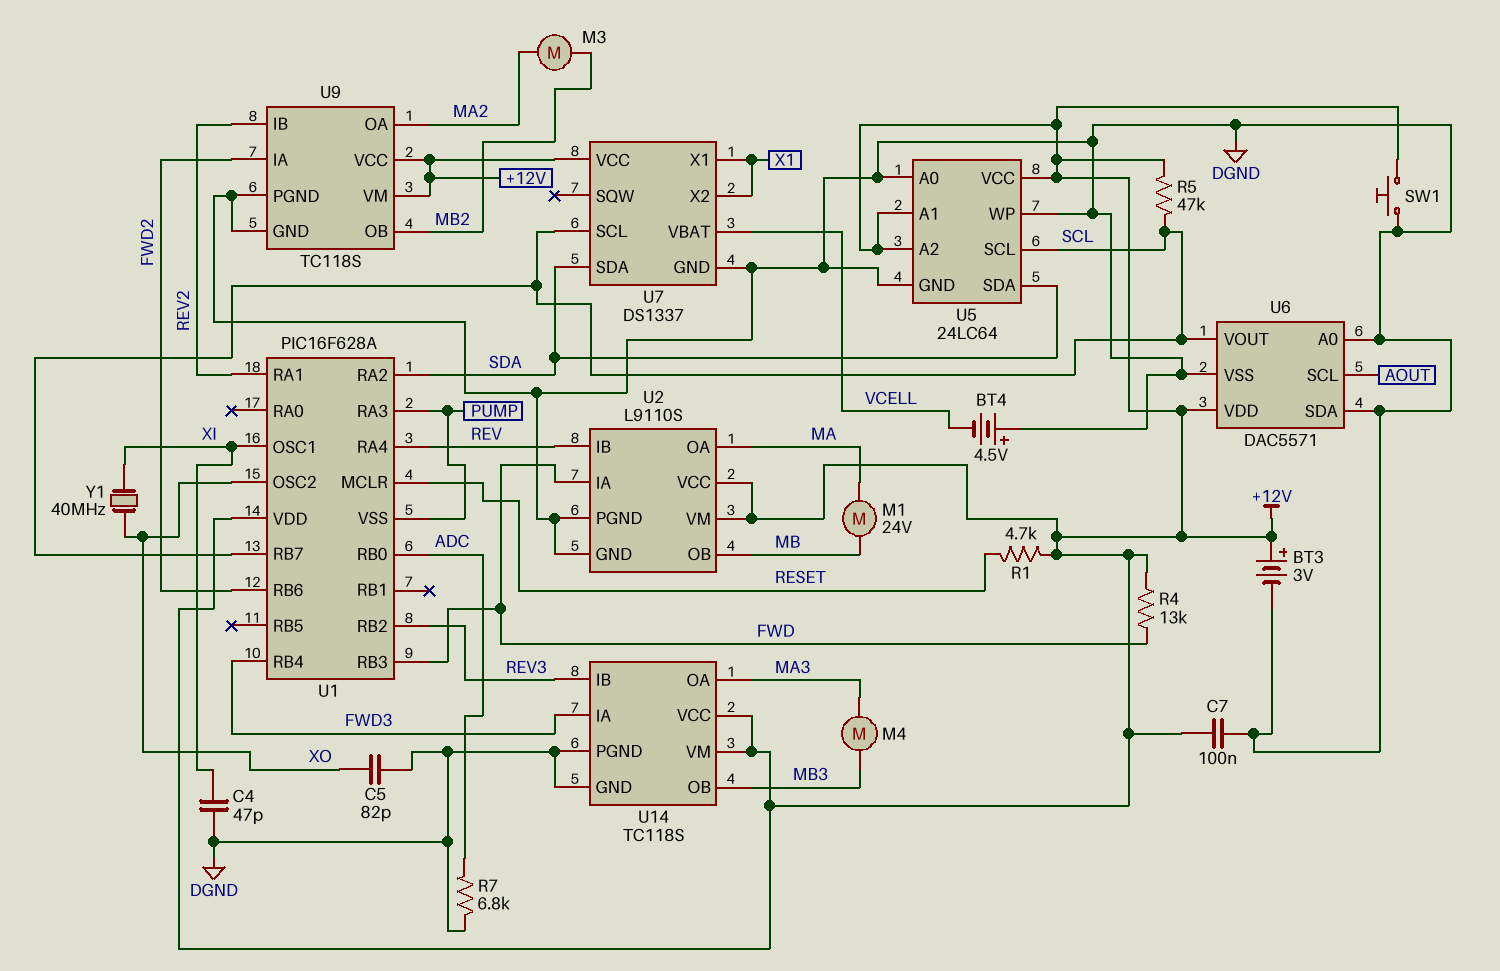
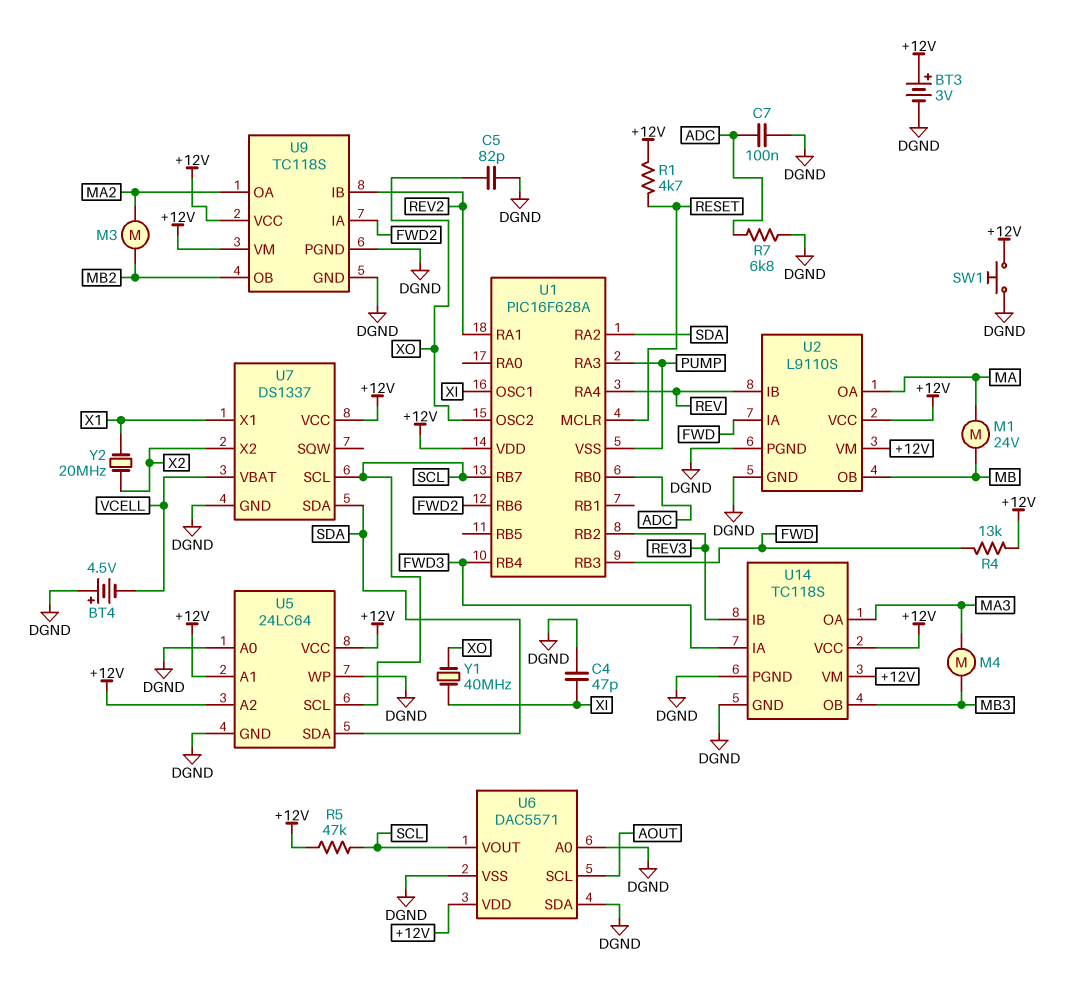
C7: 100nF (+12V, DGND) -> 100nF (ADC, DGND)
U7 pin X2: X1 -> X2
Y2: none -> 20MHz (X1, X2)

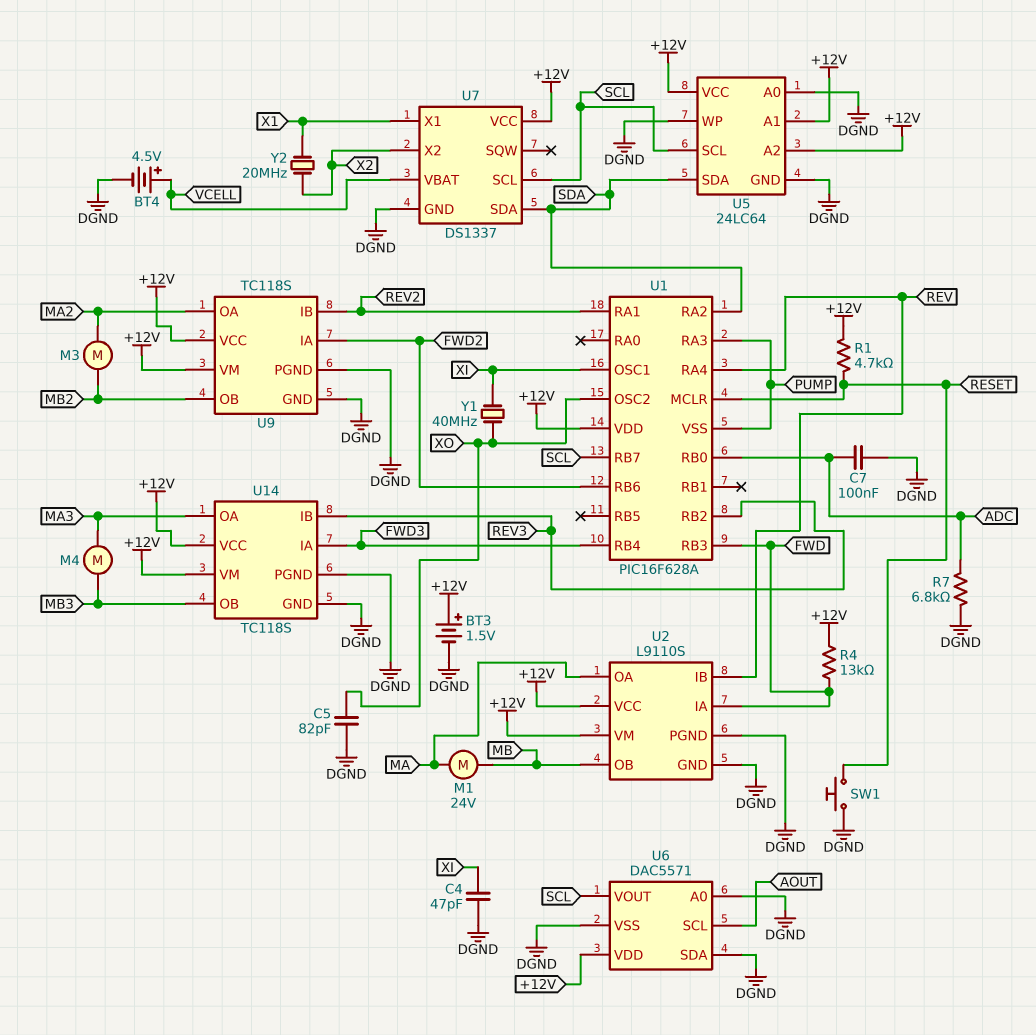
BT3: 3V (plus +12V, minus DGND) -> 1.5V (plus +12V, minus DGND)
BT4: 4.5V (plus DGND, minus VCELL) -> 4.5V (plus VCELL, minus DGND)
R5: 47k (+12V, SCL) -> none
SW1: button (+12V, DGND) -> button (DGND, RESET)

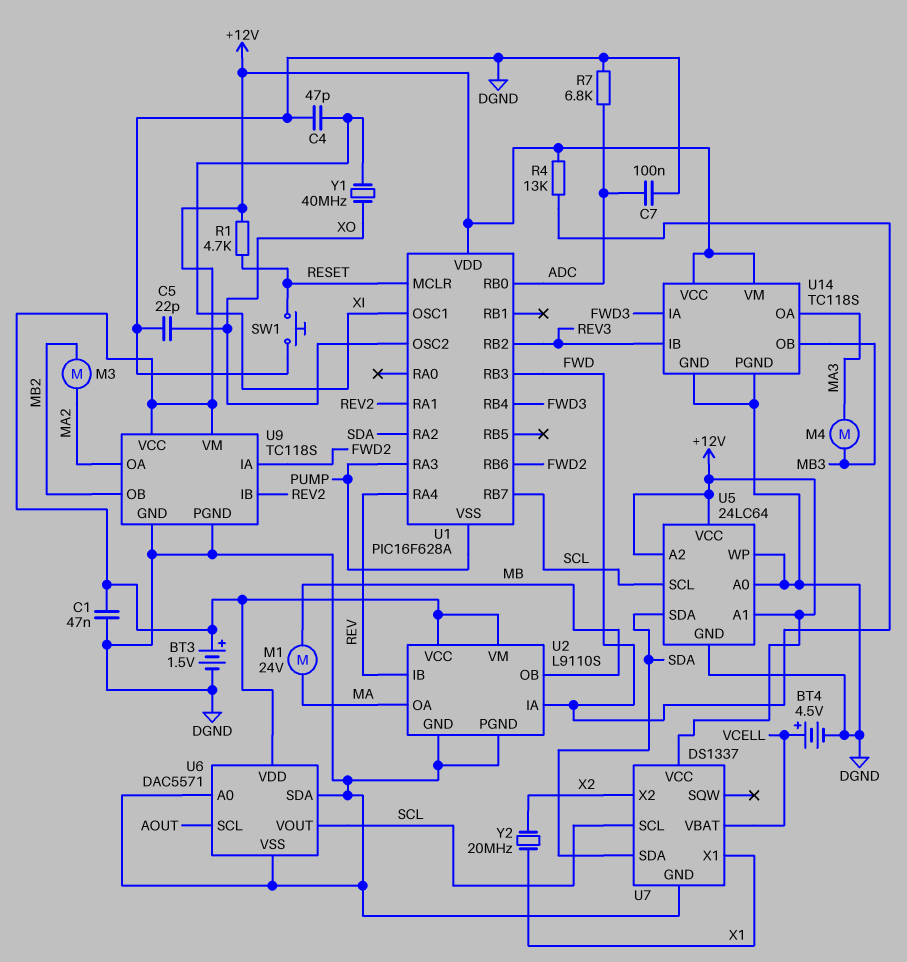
C1: none -> 47nF (+12V, DGND)
C5: 82pF (DGND, XO) -> 22pF (DGND, XO)

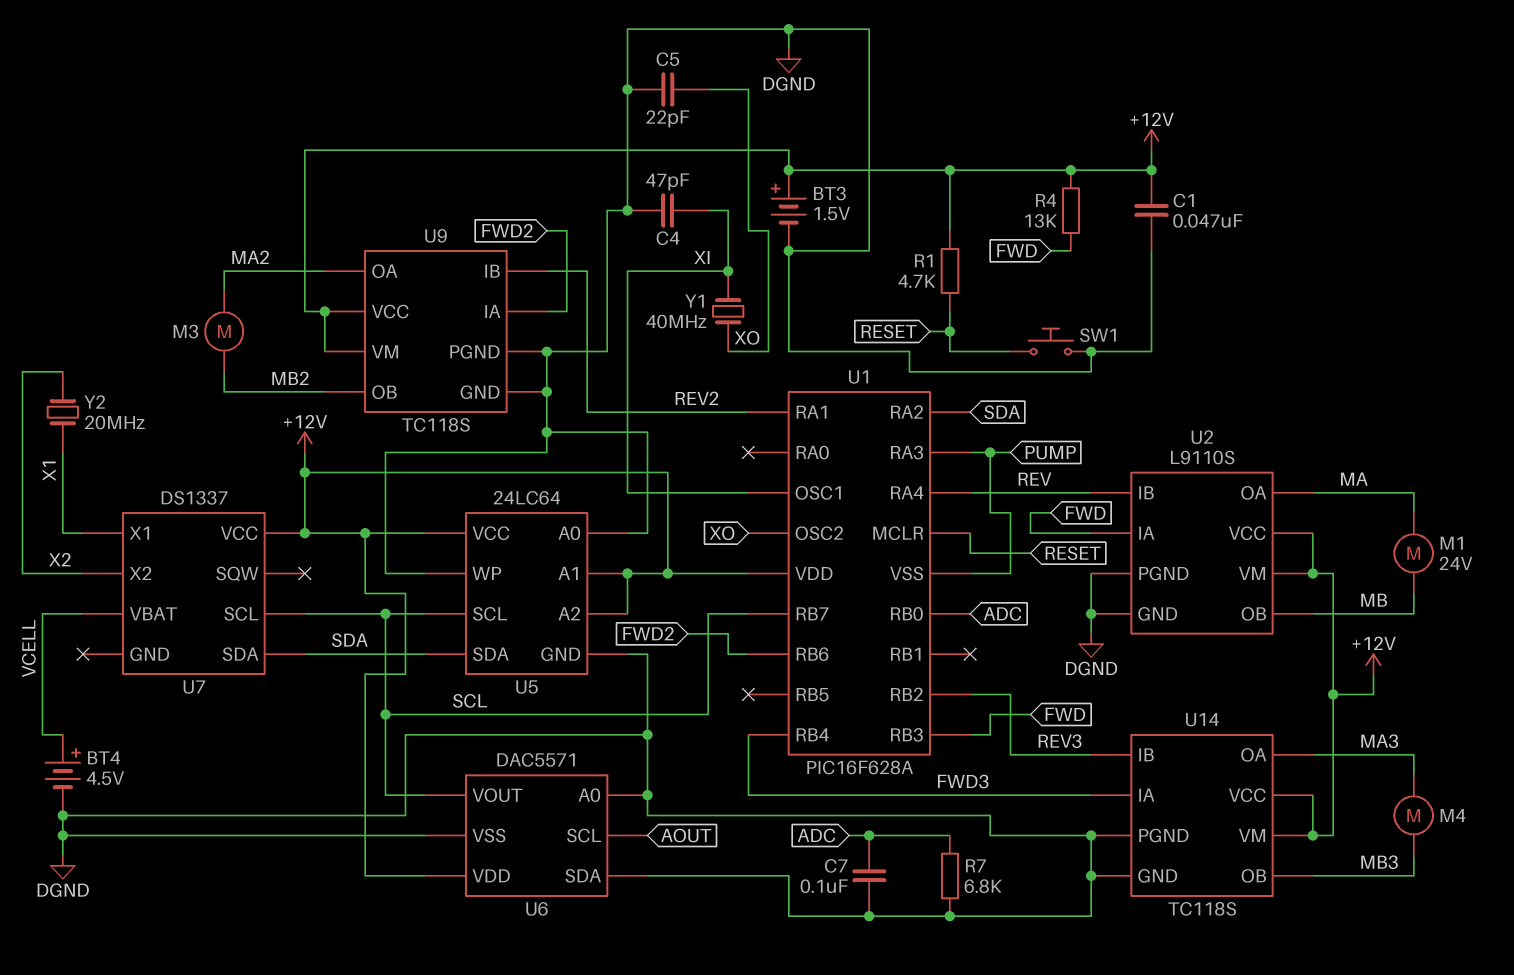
U7 pin GND: DGND -> none

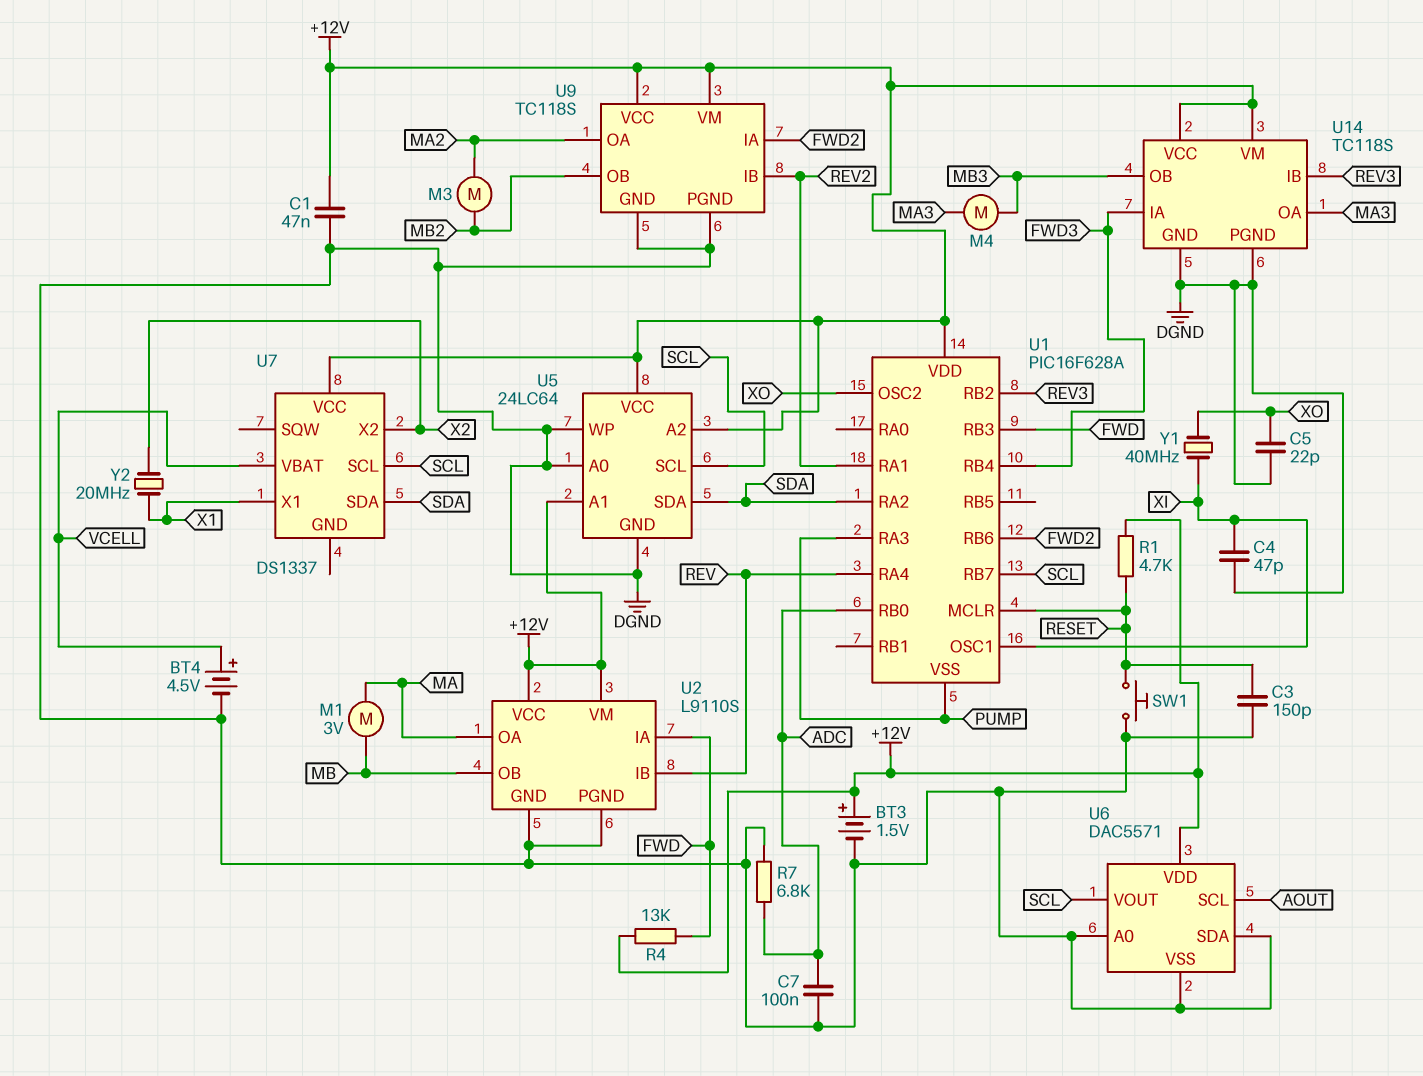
C3: none -> 150pF (DGND, RESET)
M1: motor 24V (MA, MB) -> motor 3V (MA, MB)

